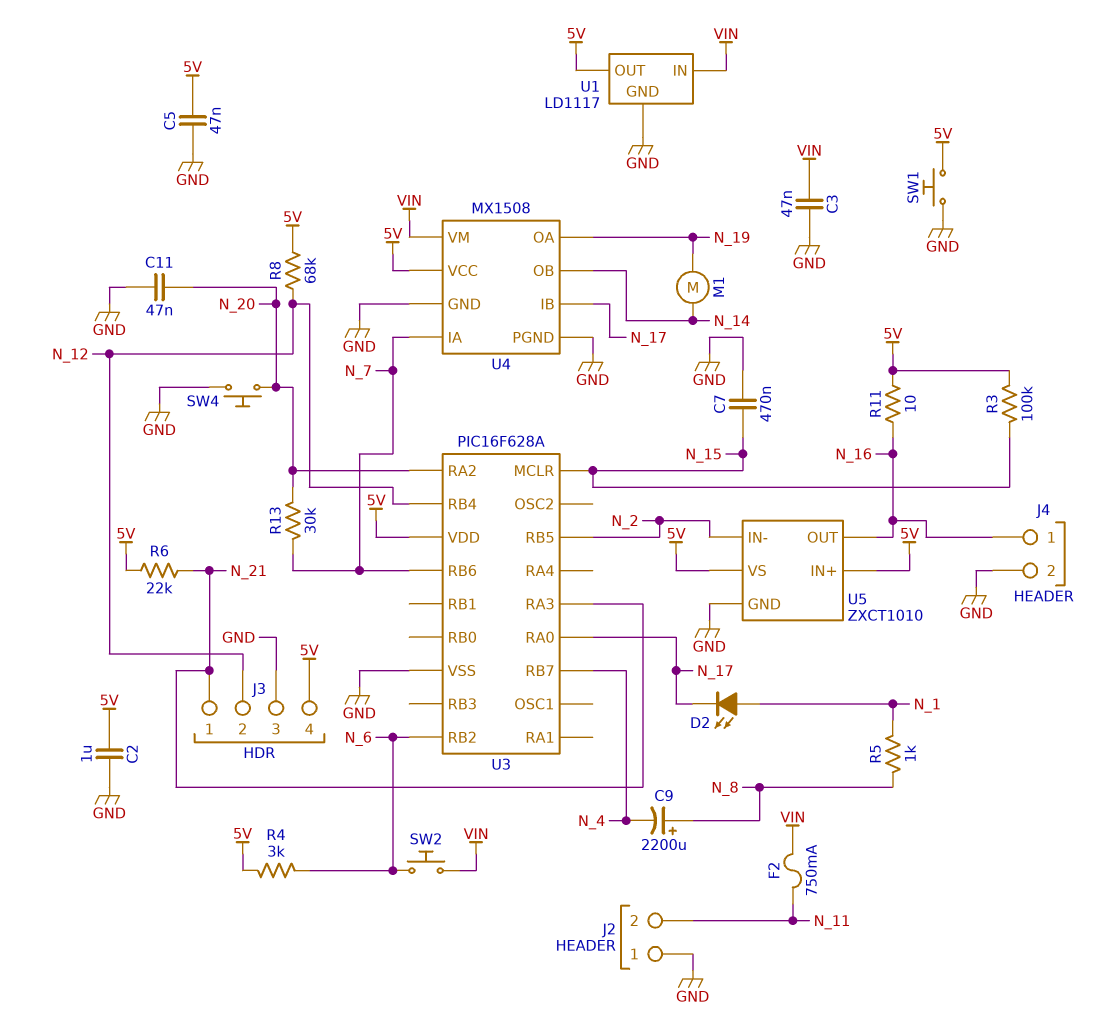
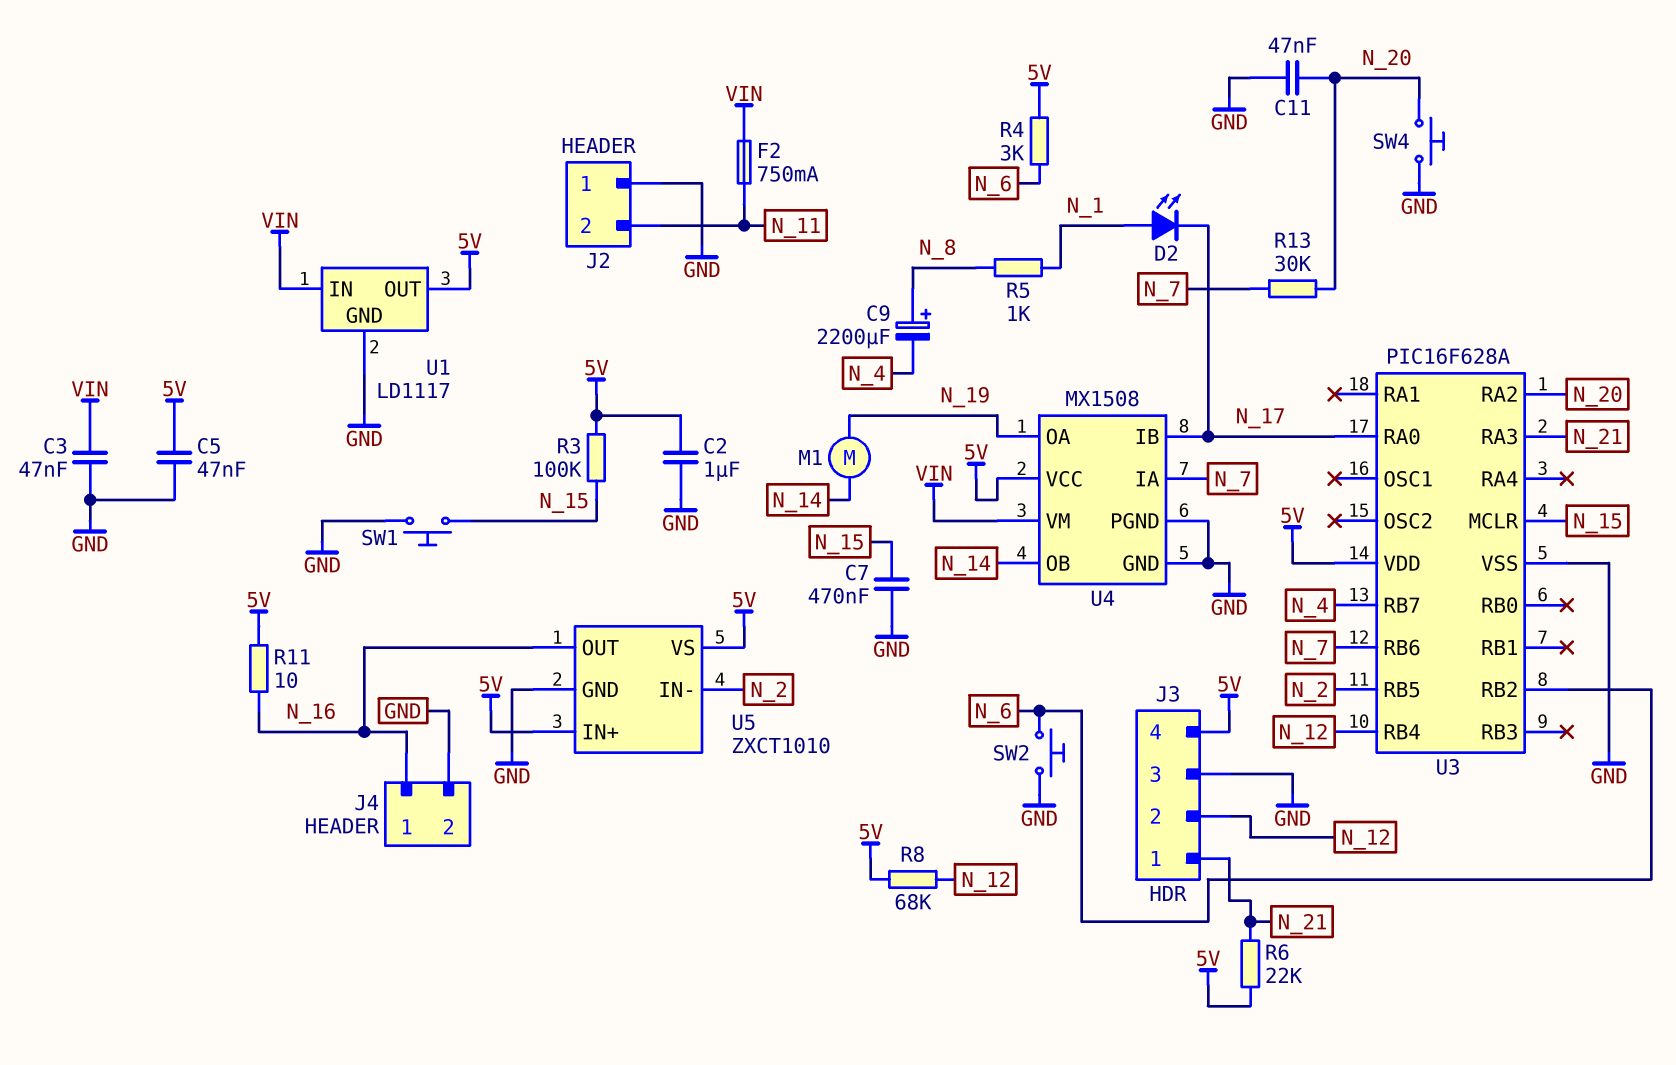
SW1: button (5V, GND) -> button (GND, N_15)
SW2: button (N_6, VIN) -> button (GND, N_6)

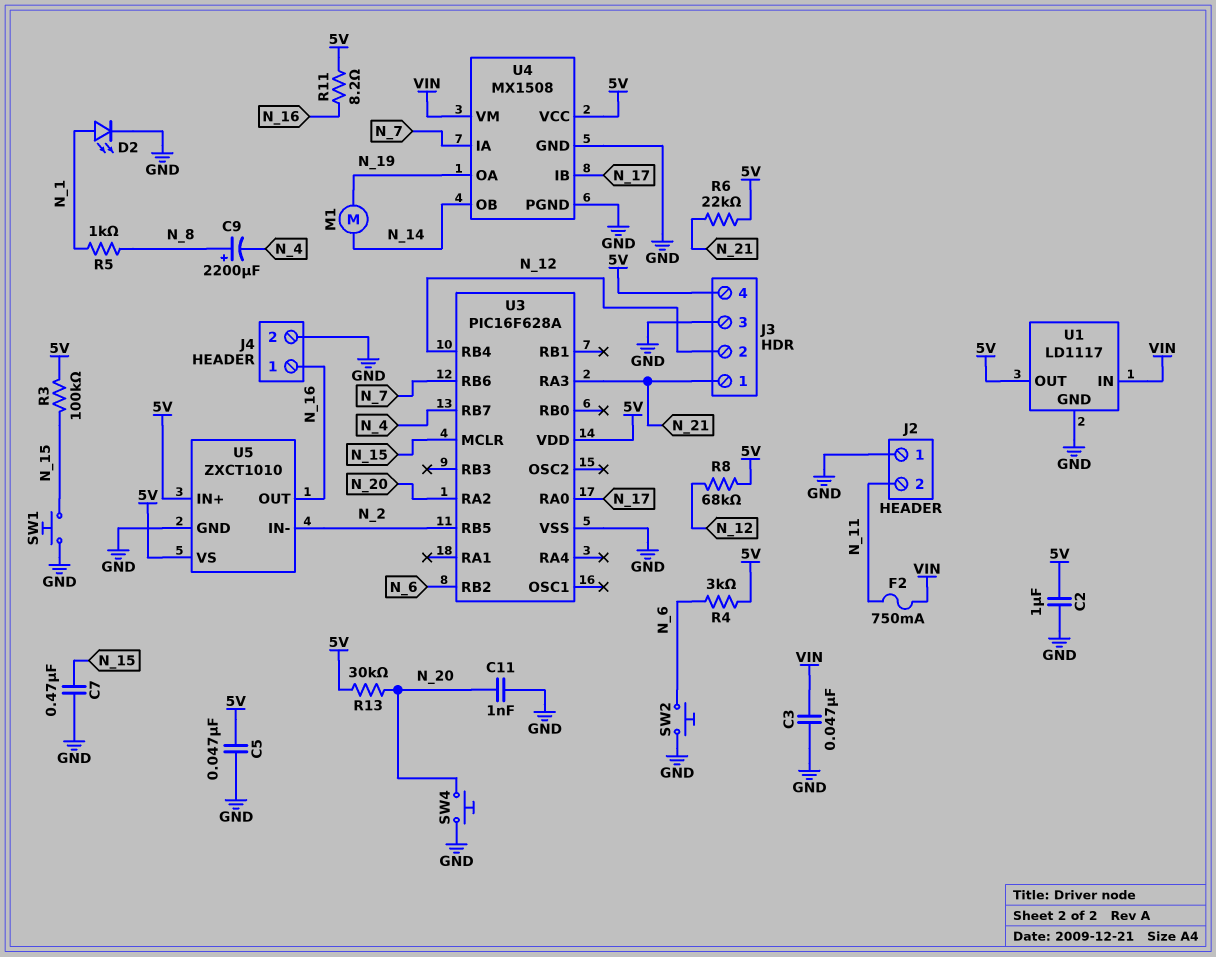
C11: 47nF (GND, N_20) -> 1nF (GND, N_20)
D2: LED (A N_1, K N_17) -> LED (A N_1, K GND)
R11: 10 (5V, N_16) -> 8.2 (5V, N_16)
R13: 30k (N_7, N_20) -> 30k (5V, N_20)

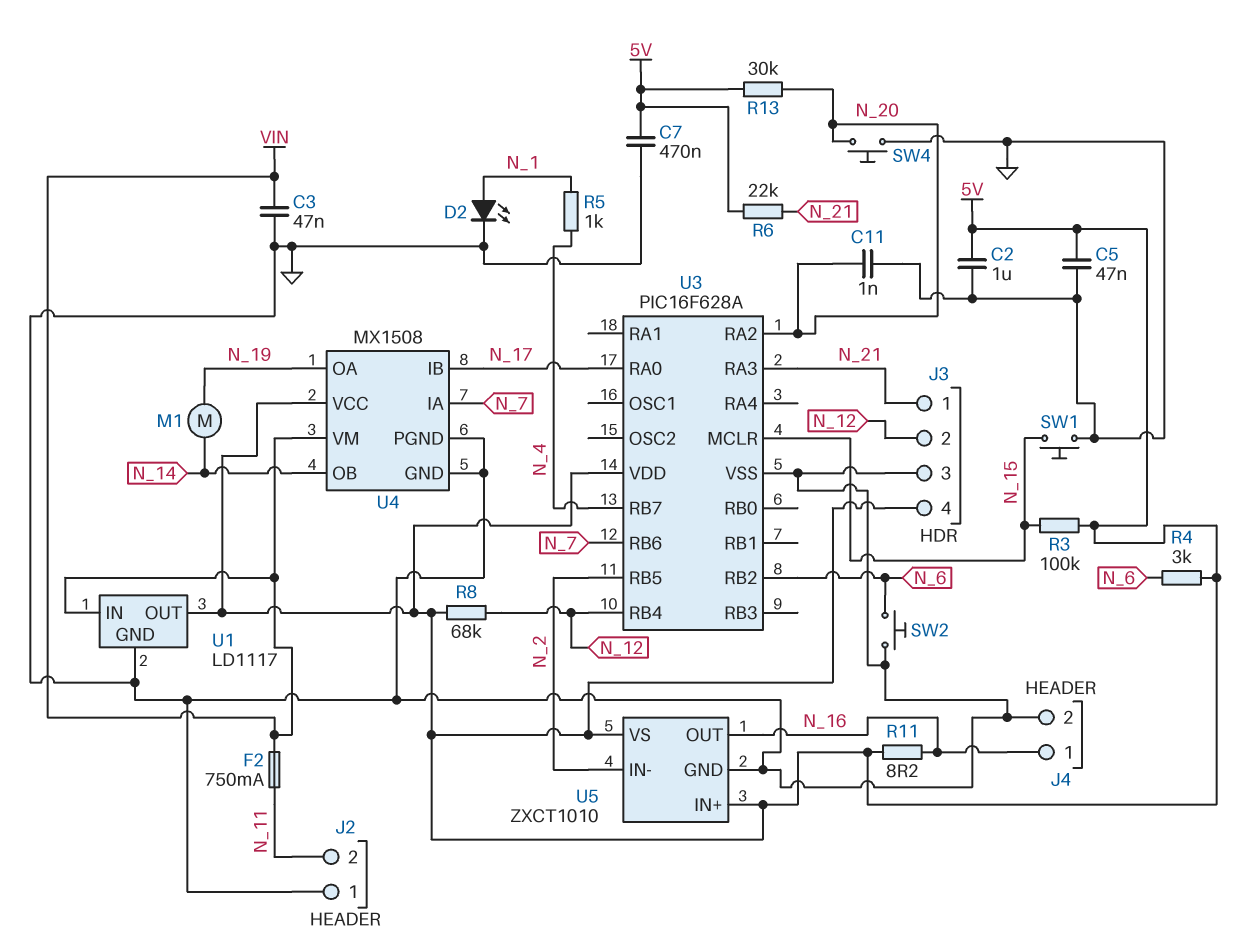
C7: 470nF (GND, N_15) -> 470nF (5V, GND)
C9: 2200uF (plus N_8, minus N_4) -> none
R5: 1k (N_1, N_8) -> 1k (N_1, N_4)

